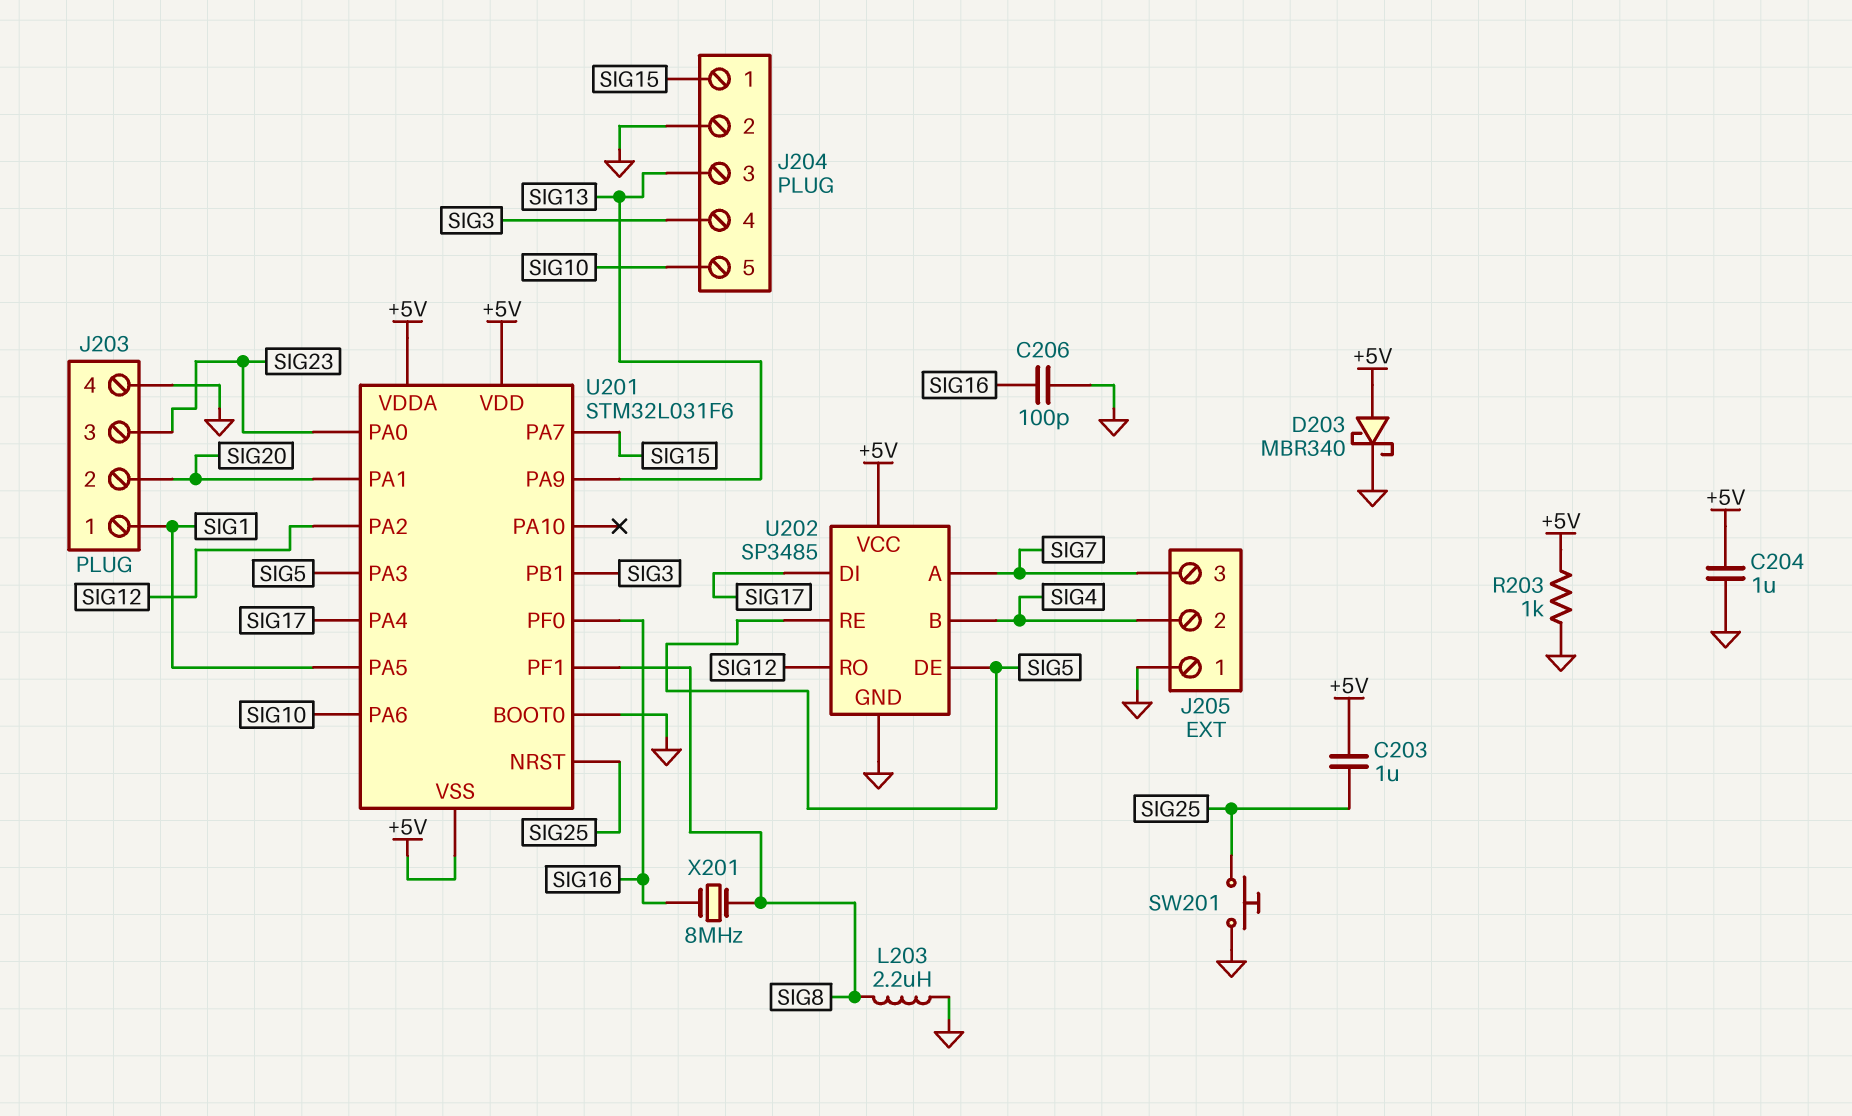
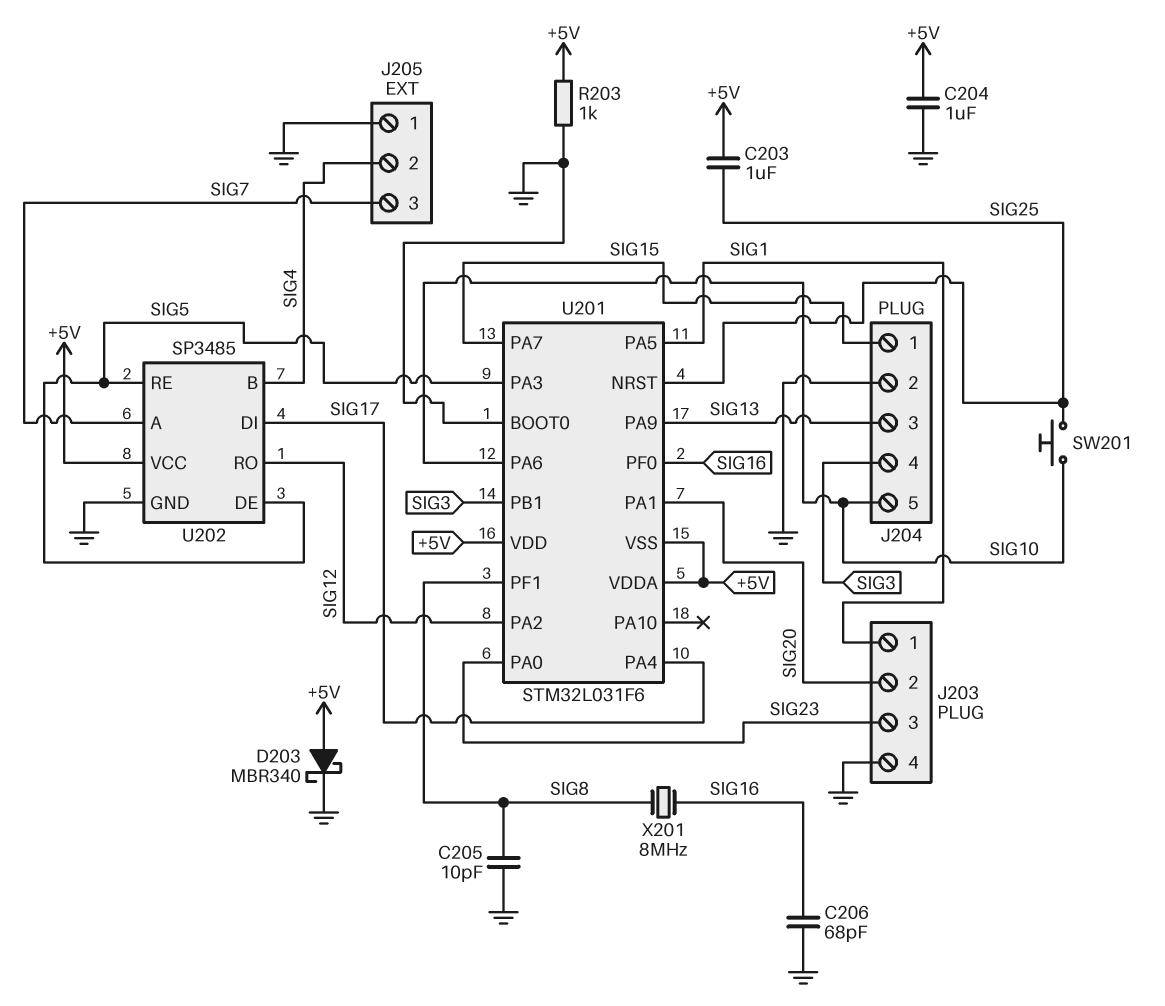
C205: none -> 10pF (GND, SIG8)
C206: 100pF (GND, SIG16) -> 68pF (GND, SIG16)
L203: 2.2uH (GND, SIG8) -> none
SW201: button (GND, SIG25) -> button (SIG10, SIG25)

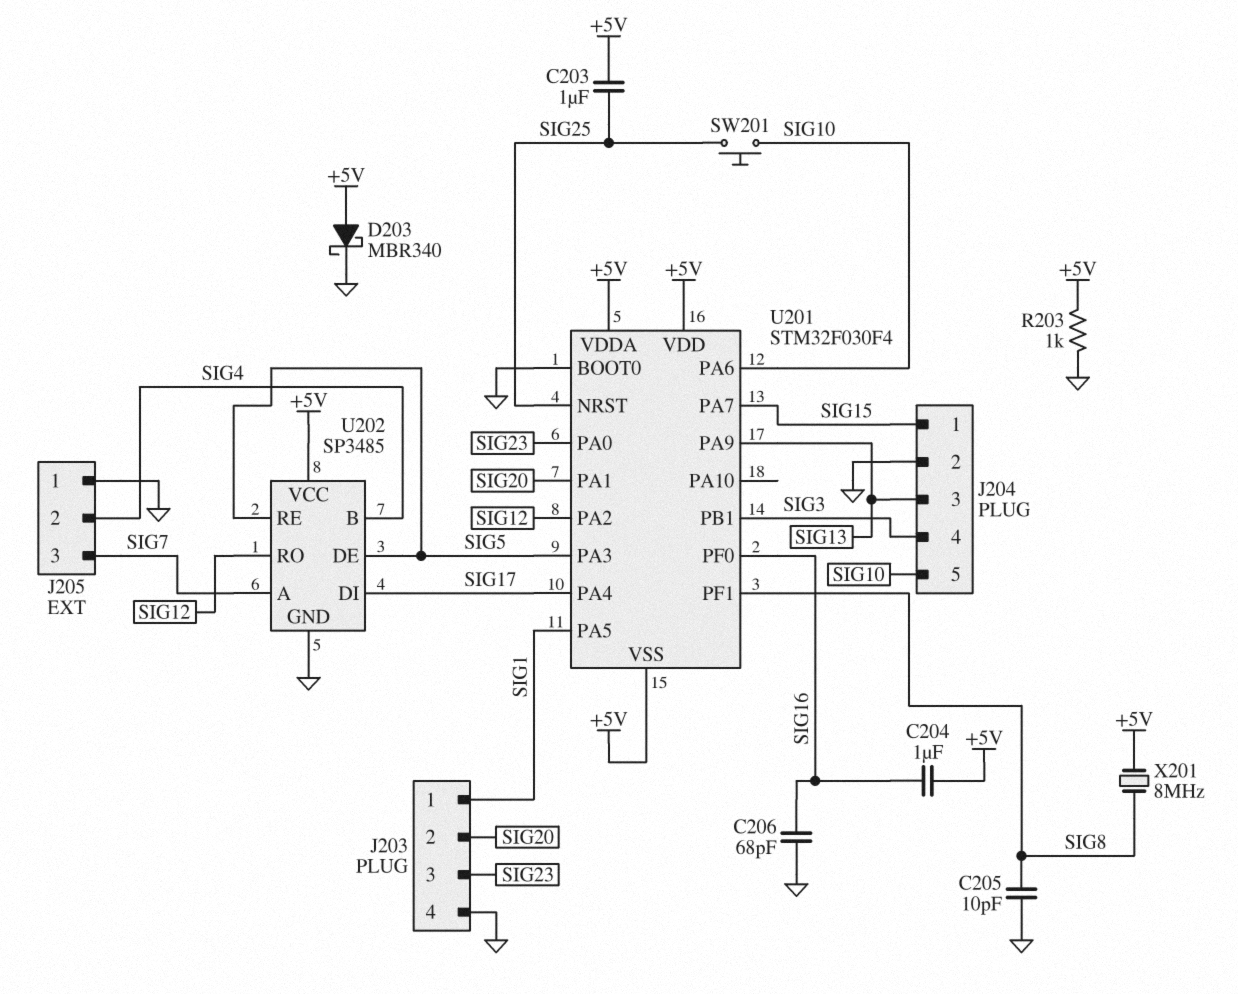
C204: 1uF (+5V, GND) -> 1uF (+5V, SIG16)
U201: STM32L031F6 -> STM32F030F4
X201: 8MHz (SIG8, SIG16) -> 8MHz (+5V, SIG8)

